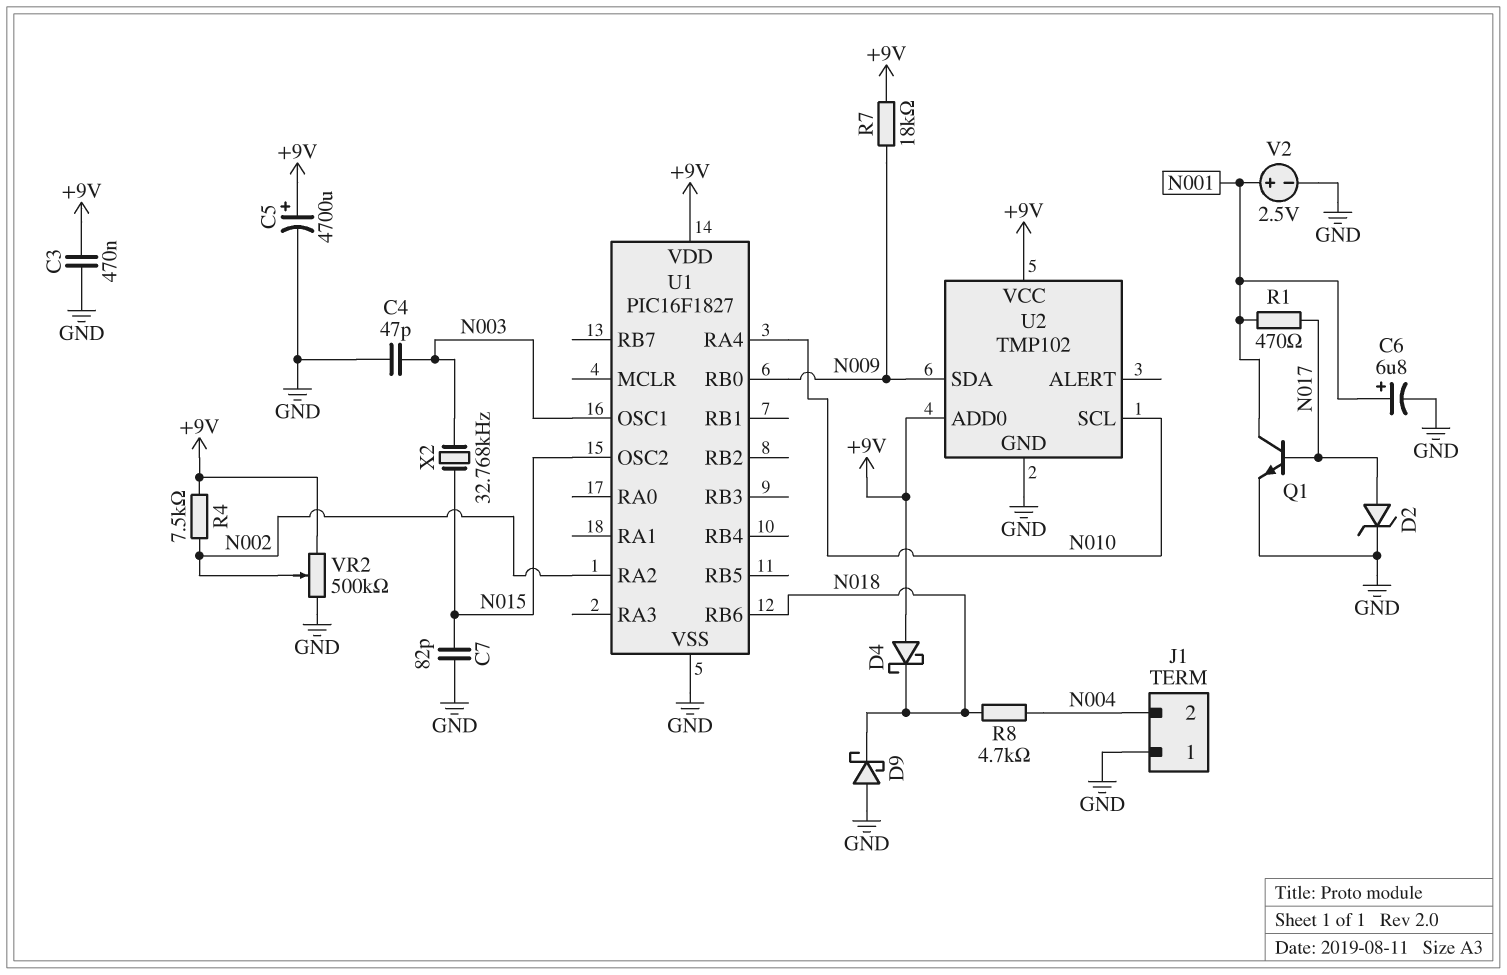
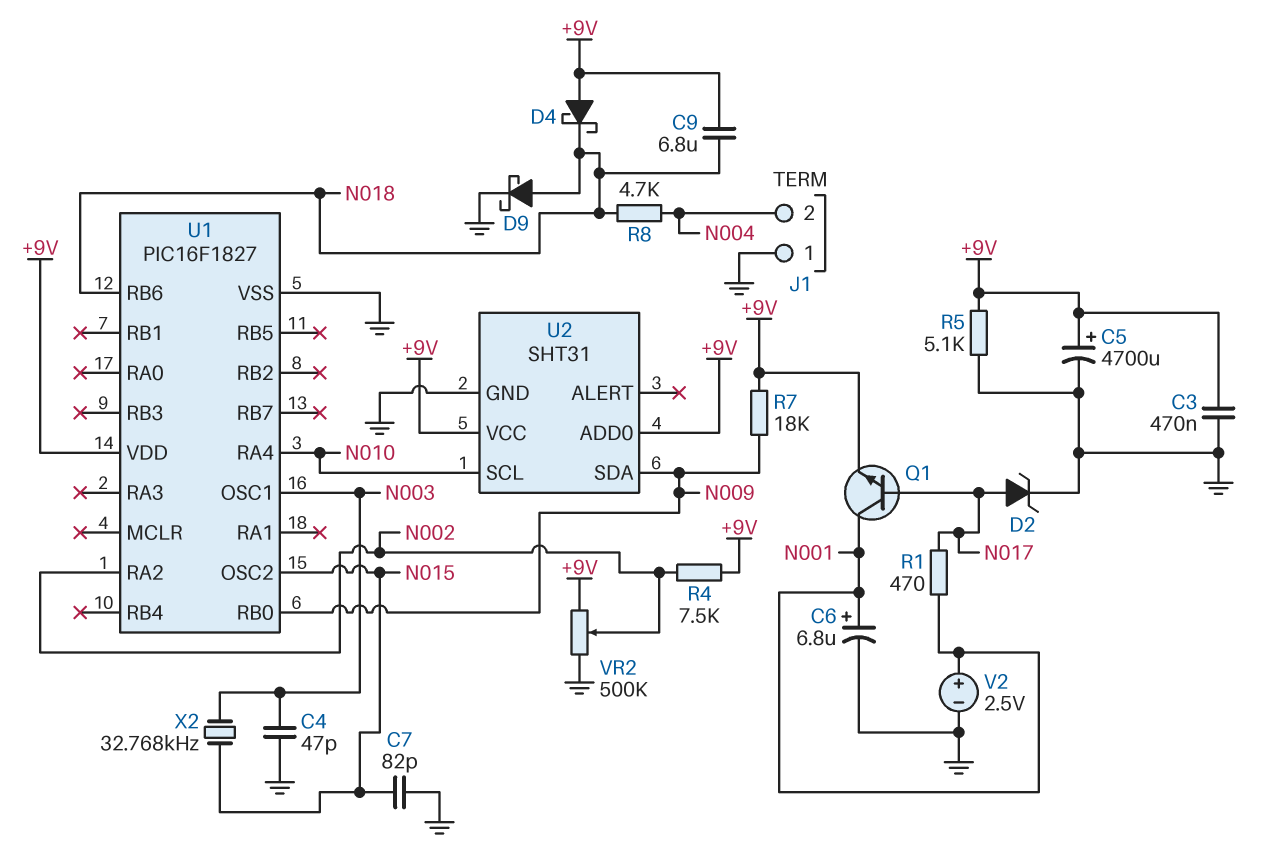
C9: none -> 6.8uF (+9V, N018)
D9: schottky (A GND, K N018) -> schottky (A N018, K GND)
Q1: NPN (B N017, C N001, E GND) -> NPN (B N017, C N001, E +9V)
R5: none -> 5.1k (+9V, GND)
U2: TMP102 -> SHT31

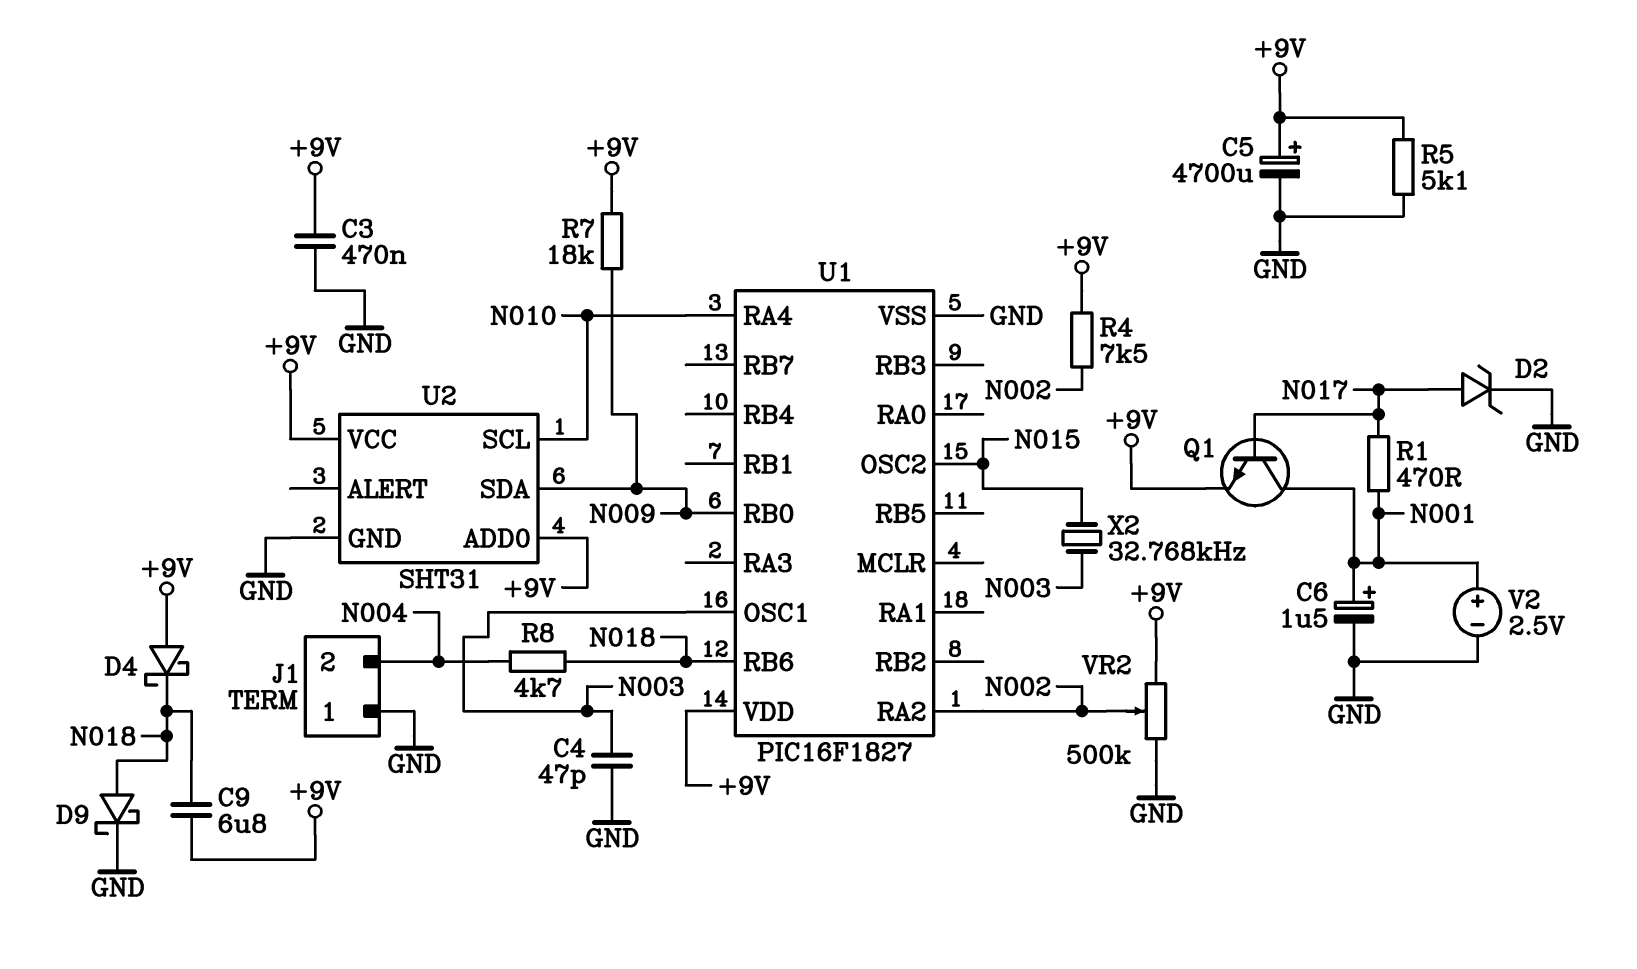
C6: 6.8uF (plus N001, minus GND) -> 1.5uF (plus N001, minus GND)
C7: 82pF (GND, N015) -> none

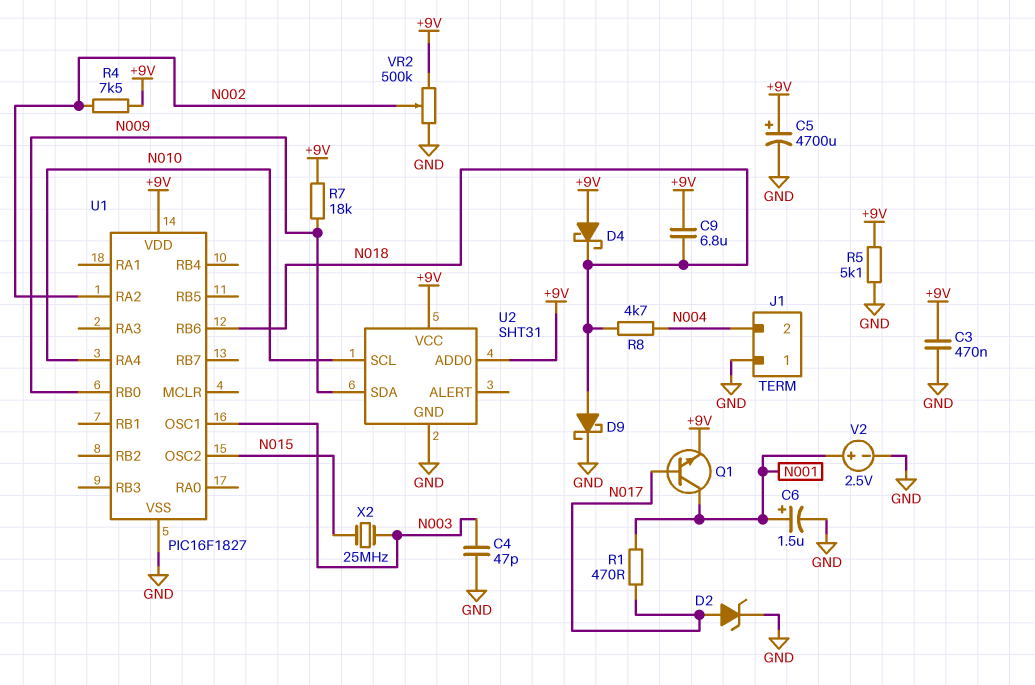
X2: 32.768kHz (N003, N015) -> 25MHz (N003, N015)

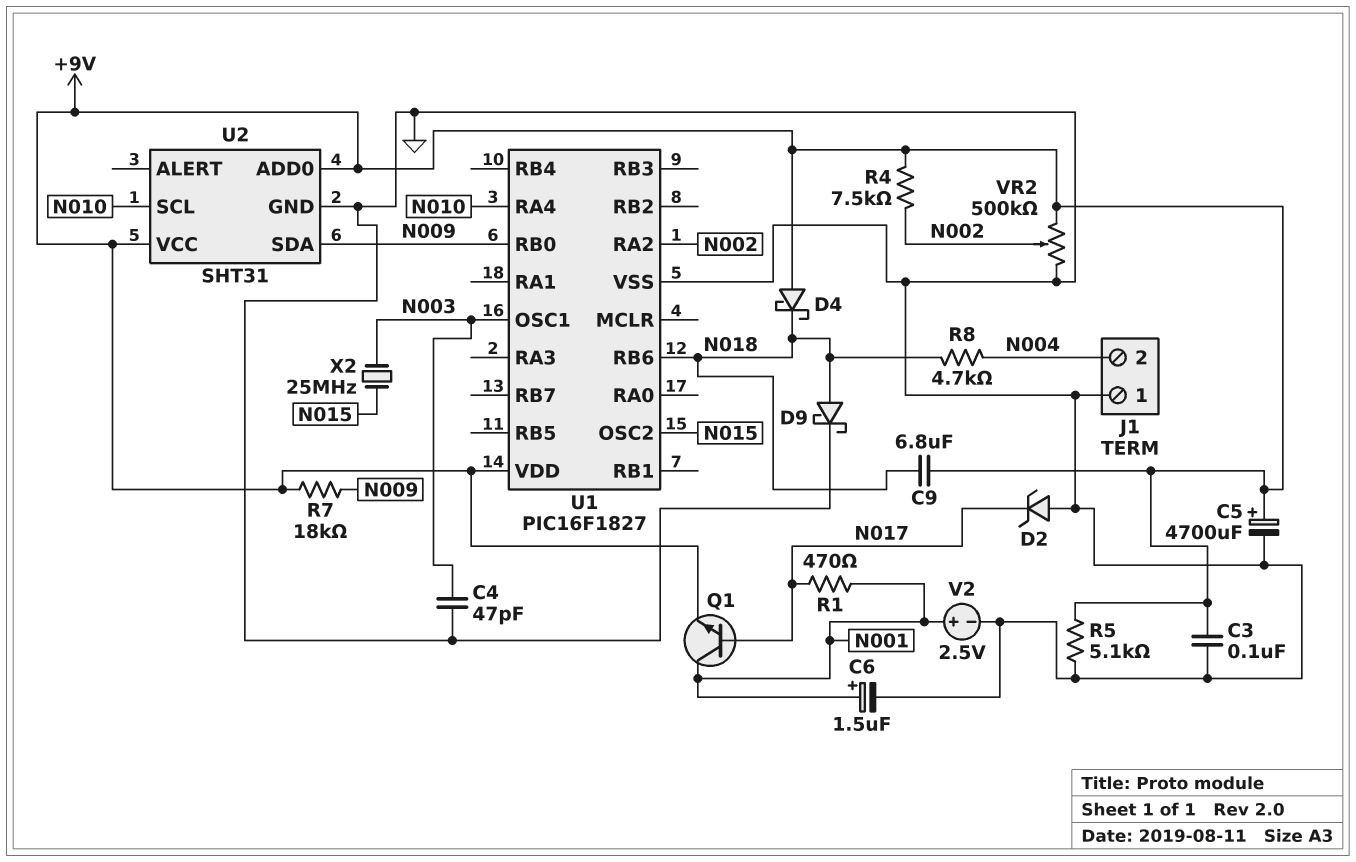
C3: 470nF (+9V, GND) -> 100nF (+9V, GND)
D2: zener (A N017, K GND) -> zener (A GND, K N017)

